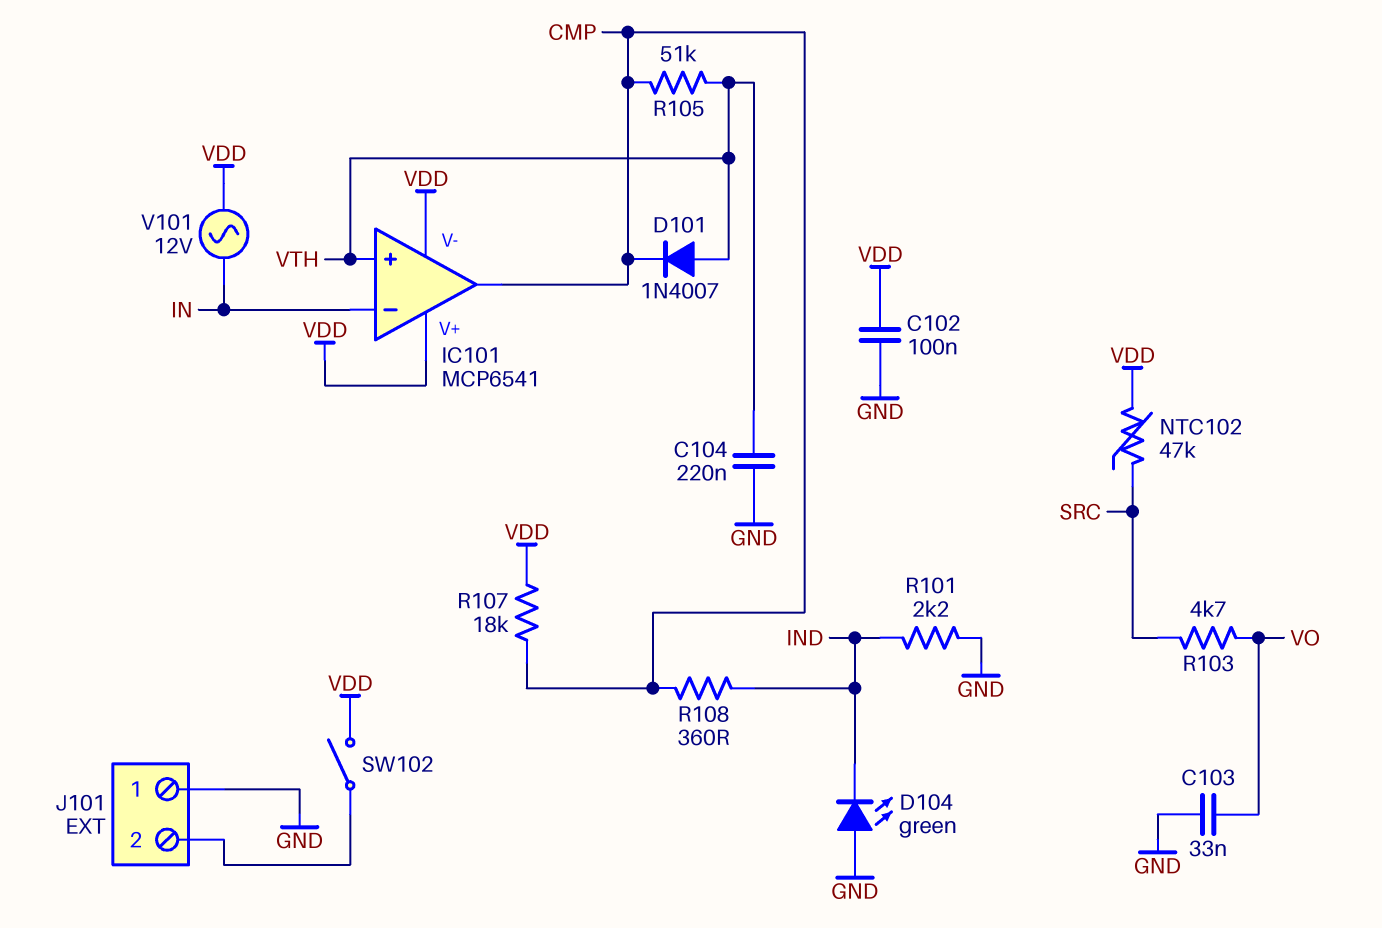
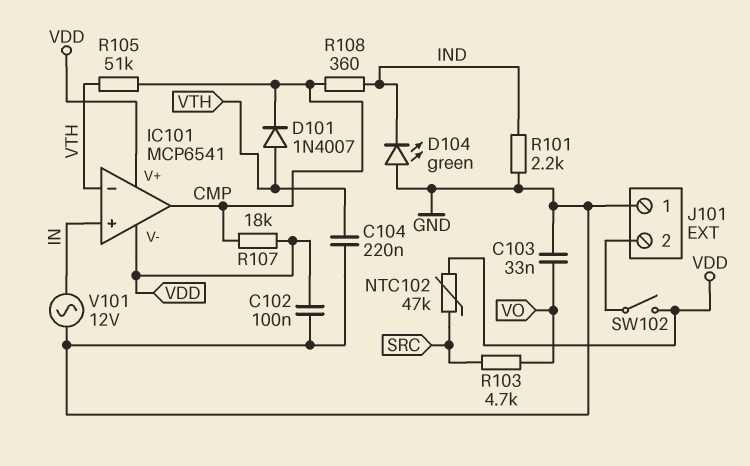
IC101 pin in+: VTH -> IN
IC101 pin in-: IN -> VTH
V101: AC 12V (IN, VDD) -> AC 12V (GND, IN)

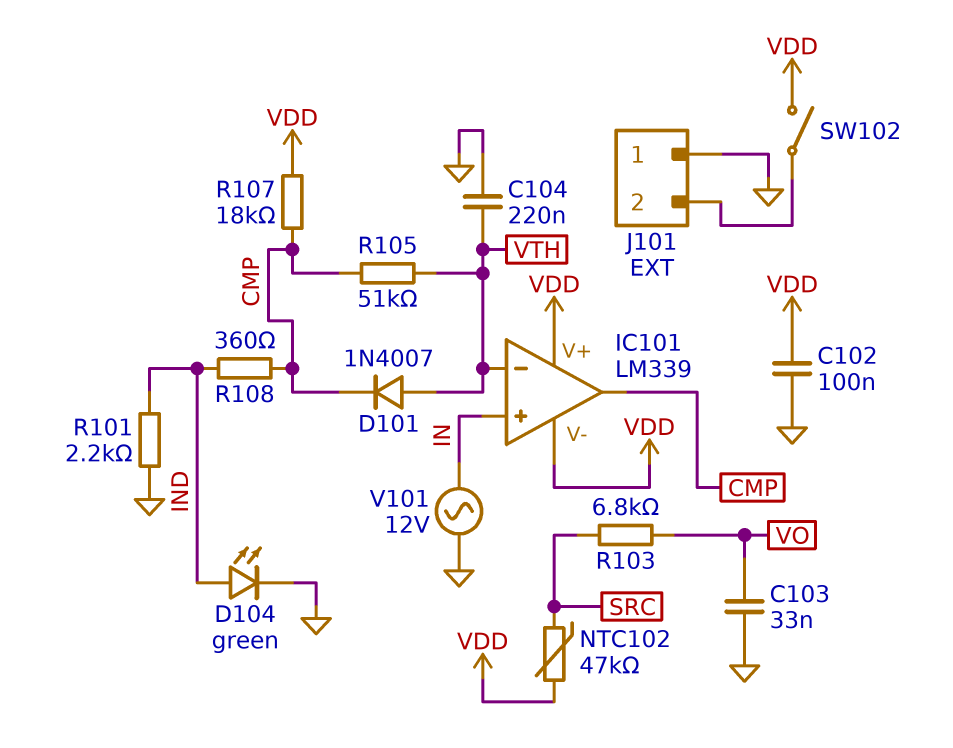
D104: LED green (A GND, K IND) -> LED green (A IND, K GND)
IC101: MCP6541 -> LM339
R103: 4.7k (SRC, VO) -> 6.8k (SRC, VO)

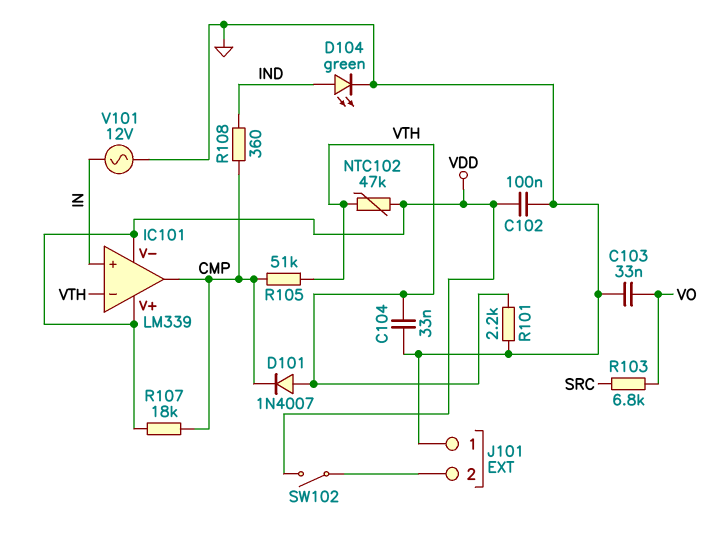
C104: 220nF (GND, VTH) -> 33nF (GND, VTH)
NTC102: 47k (SRC, VDD) -> 47k (VDD, VTH)
R101: 2.2k (GND, IND) -> 2.2k (GND, VTH)

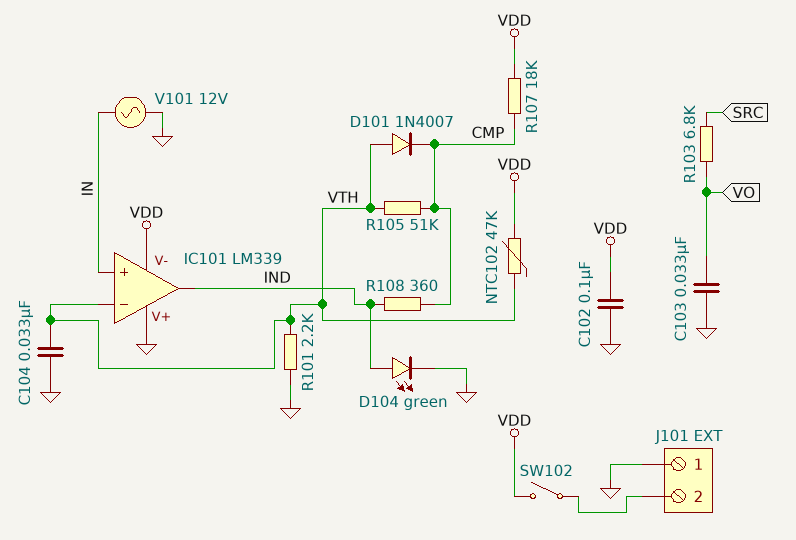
IC101 pin V+: VDD -> GND
IC101 pin out: CMP -> IND

